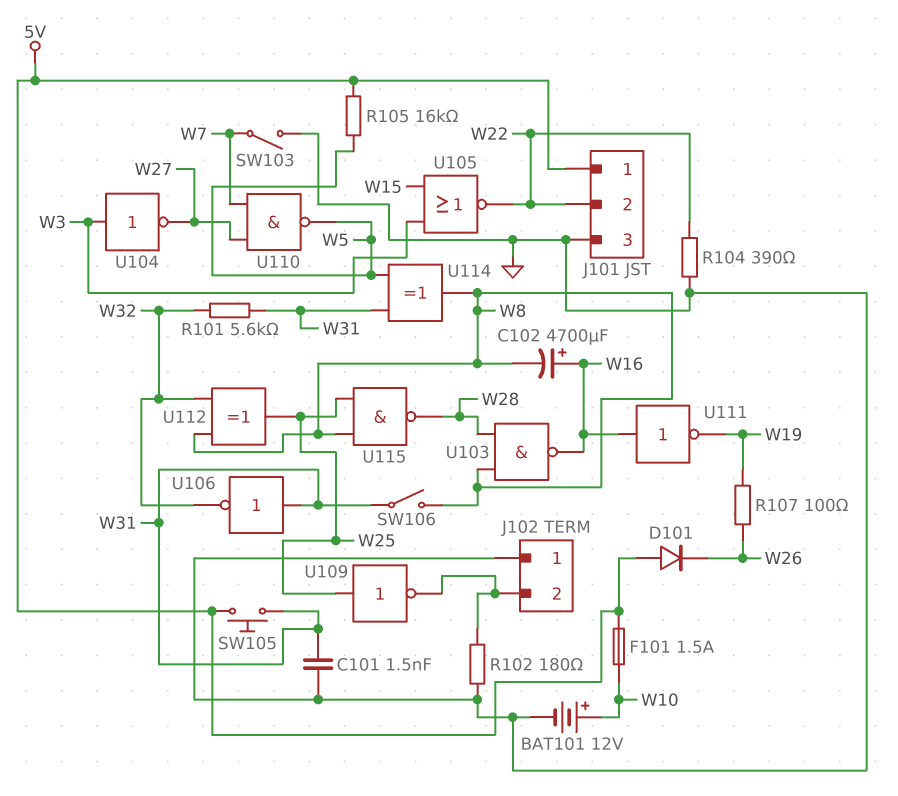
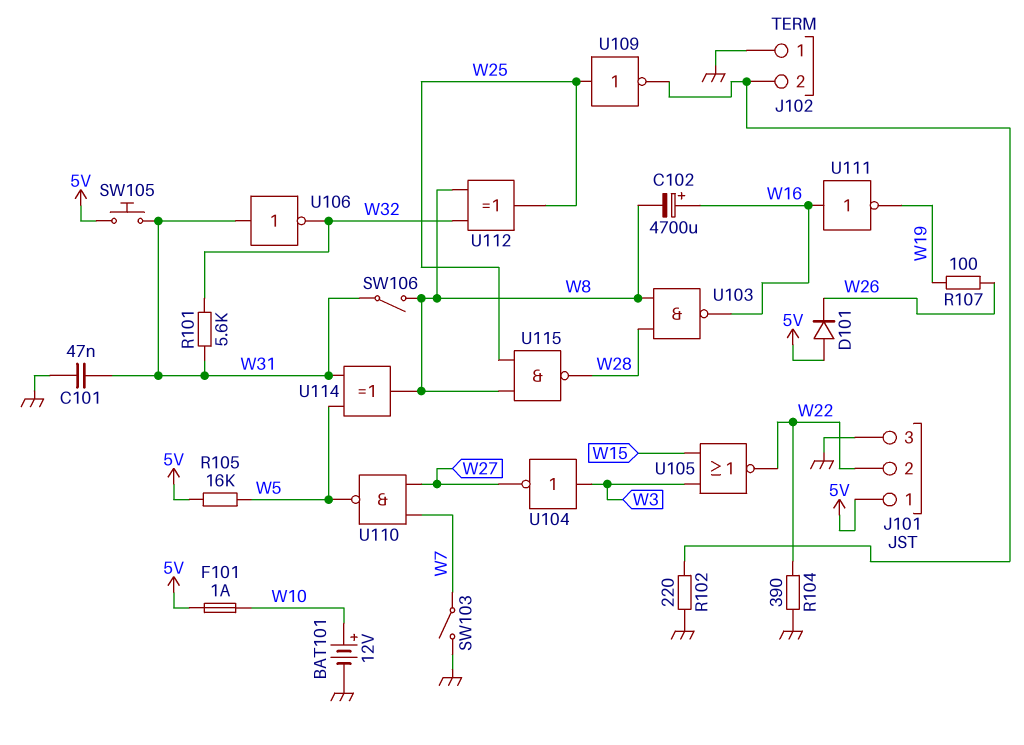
C101: 1.5nF (GND, W31) -> 47nF (GND, W31)
F101: 1.5A (5V, W10) -> 1A (5V, W10)
R102: 180 (GND, J102/2) -> 220 (GND, J102/2)

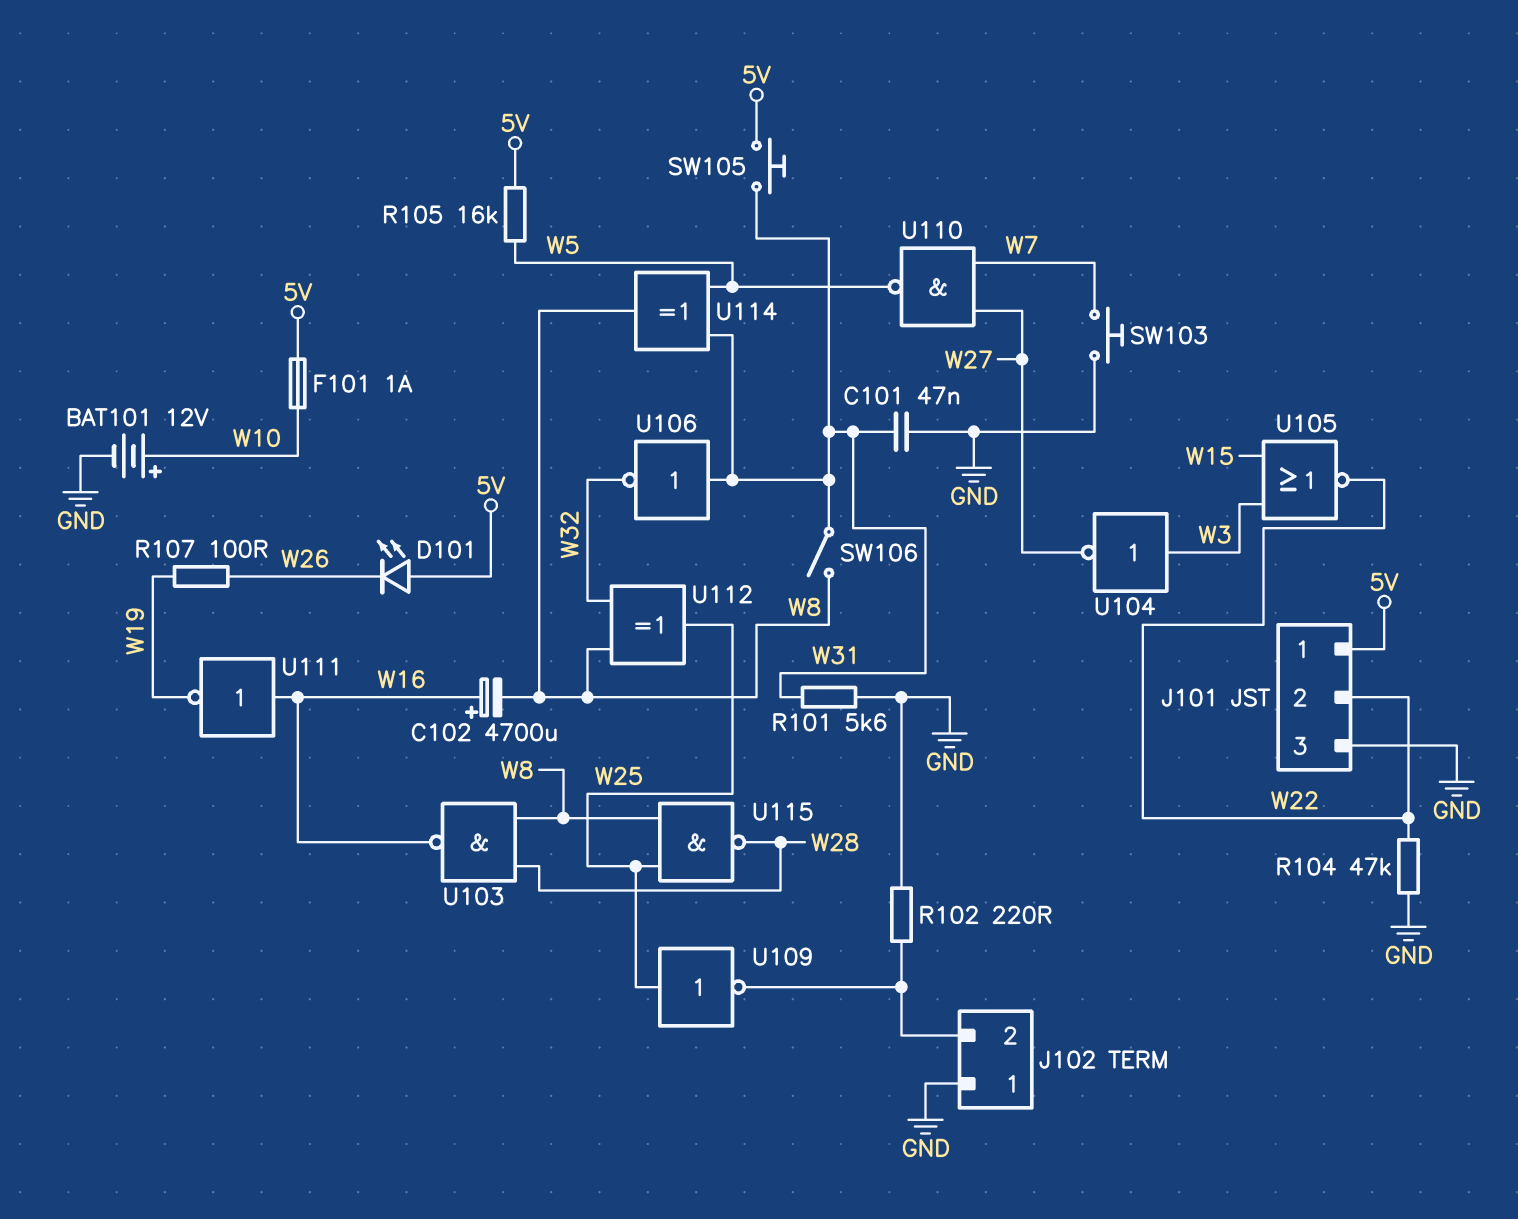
D101: diode (A 5V, K W26) -> LED (A 5V, K W26)
R101: 5.6k (W31, W32) -> 5.6k (GND, W31)
R104: 390 (GND, W22) -> 47k (GND, W22)
SW103: switch (GND, W7) -> button (GND, W7)

